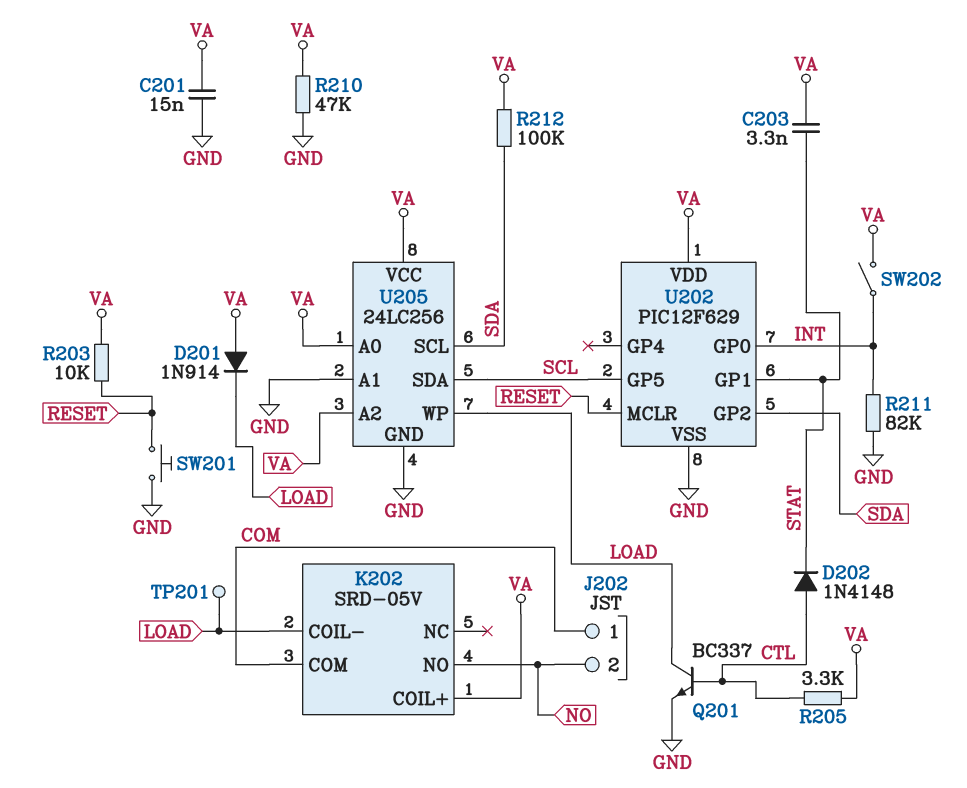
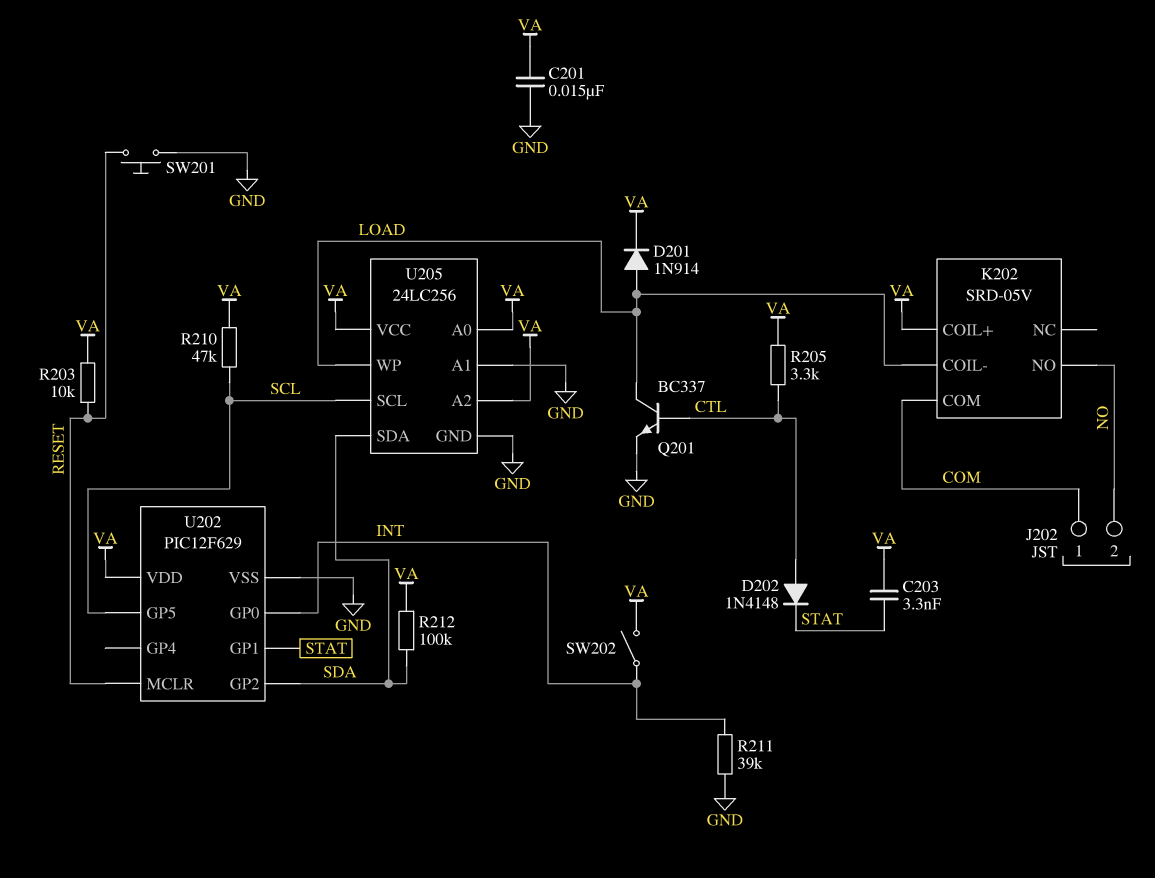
D201: diode 1N914 (A VA, K LOAD) -> diode 1N914 (A LOAD, K VA)
R210: 47k (GND, VA) -> 47k (SCL, VA)
R211: 82k (GND, INT) -> 39k (GND, INT)
TP201: test point (LOAD) -> none
U205 pin SCL: SDA -> SCL
U205 pin SDA: SCL -> SDA

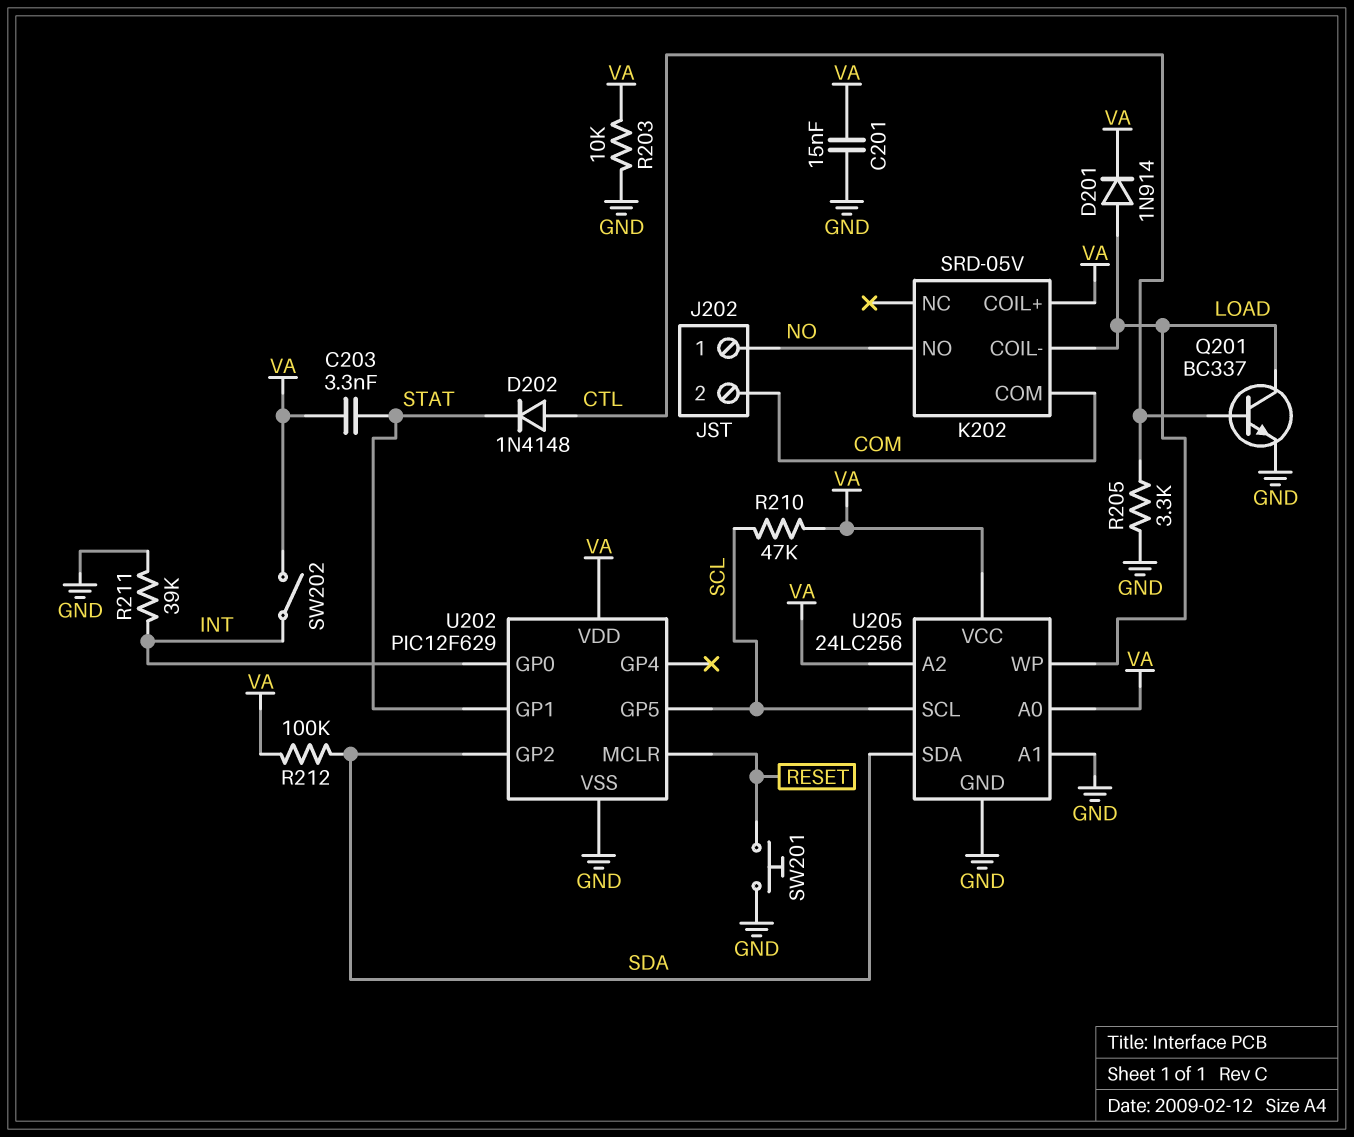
J202 pin 1: COM -> NO
J202 pin 2: NO -> COM
R203: 10k (RESET, VA) -> 10k (GND, VA)
R205: 3.3k (CTL, VA) -> 3.3k (CTL, GND)

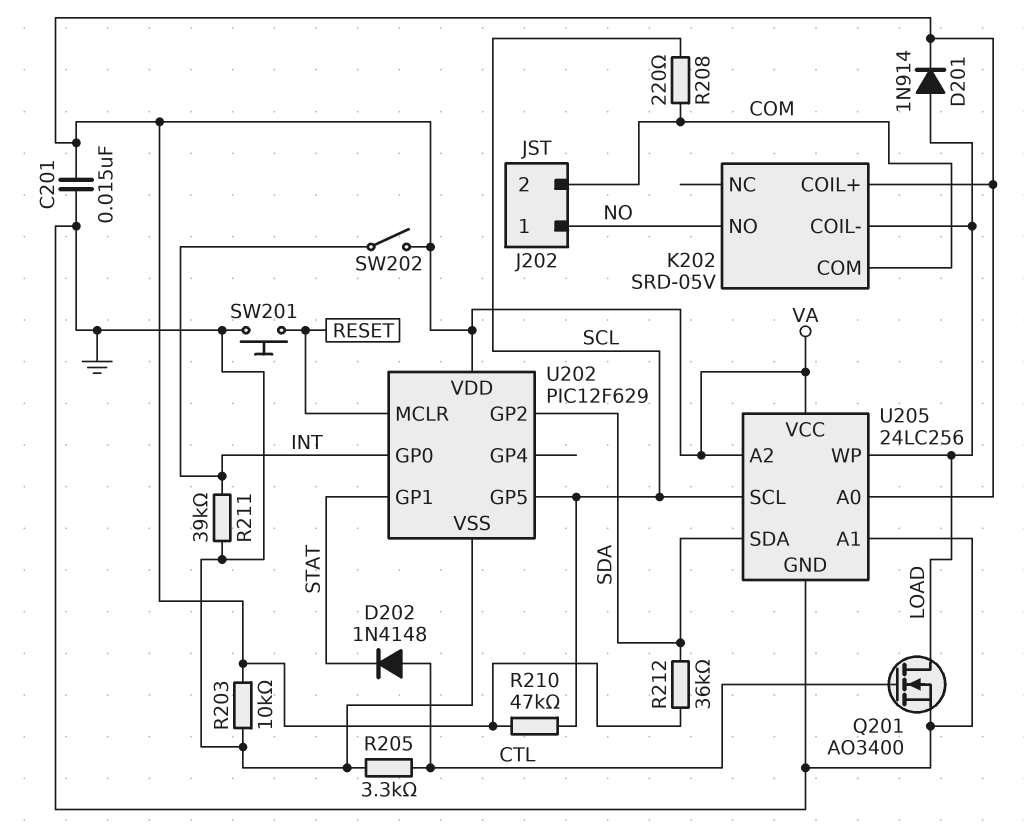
C203: 3.3nF (STAT, VA) -> none
Q201: NPN BC337 (B CTL, C LOAD, E GND) -> NMOS AO3400 (G CTL, D LOAD, S GND)
R208: none -> 220 (COM, SCL)
R212: 100k (SDA, VA) -> 36k (SDA, VA)

